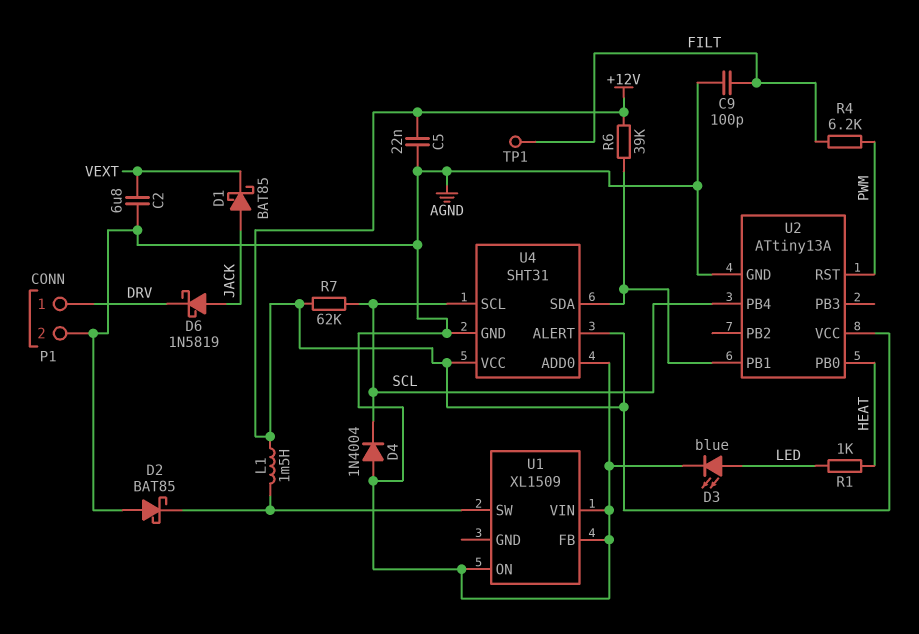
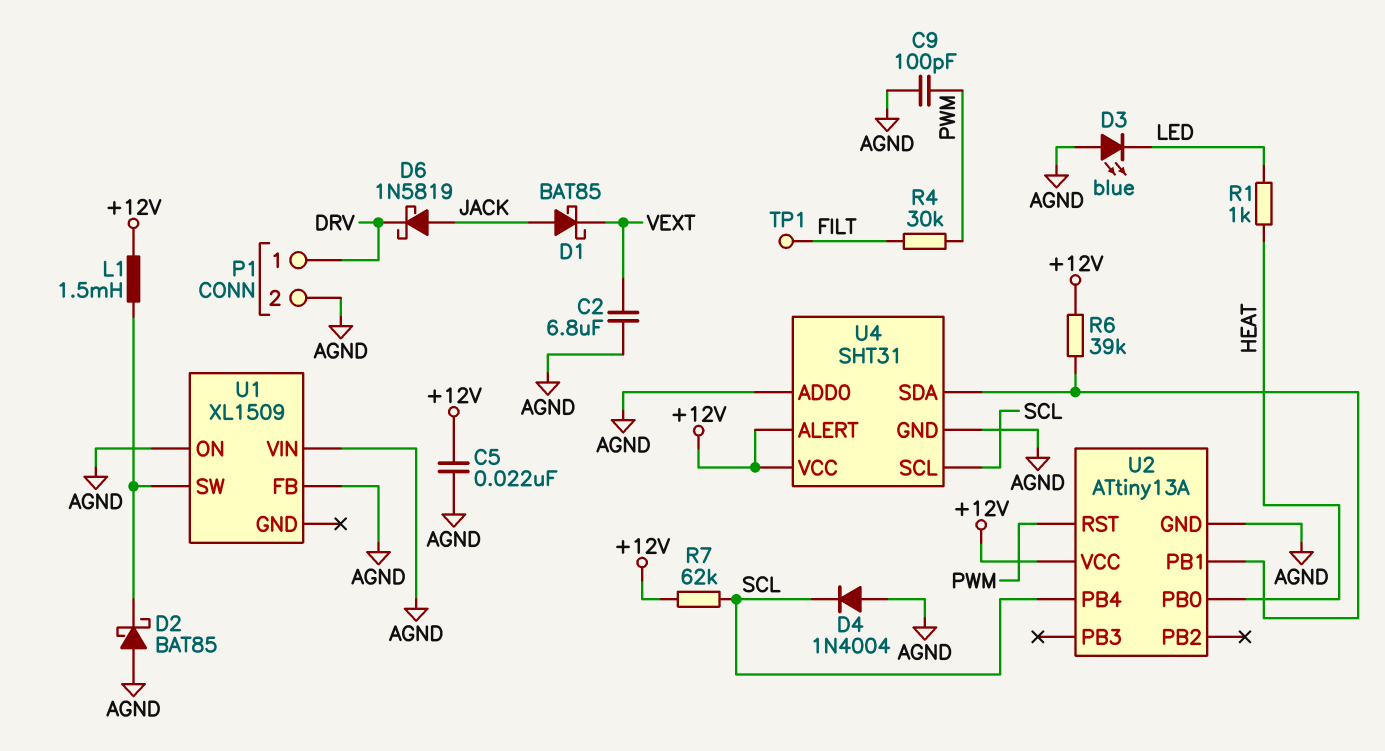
C9: 100pF (AGND, FILT) -> 100pF (AGND, PWM)
D3: LED blue (A LED, K AGND) -> LED blue (A AGND, K LED)
R4: 6.2k (FILT, PWM) -> 30k (FILT, PWM)

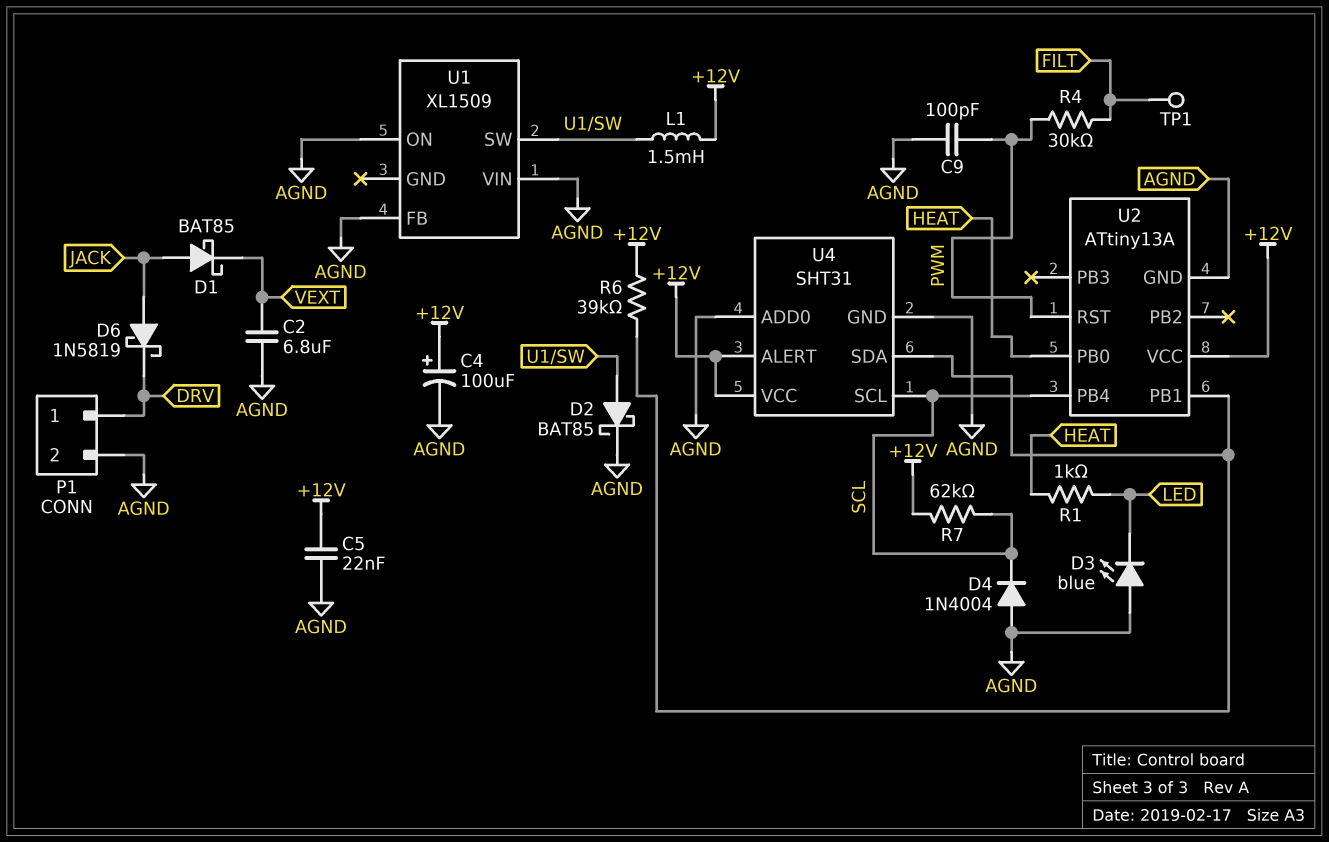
C4: none -> 100uF (plus +12V, minus AGND)
D2: schottky BAT85 (A AGND, K U1/SW) -> schottky BAT85 (A U1/SW, K AGND)

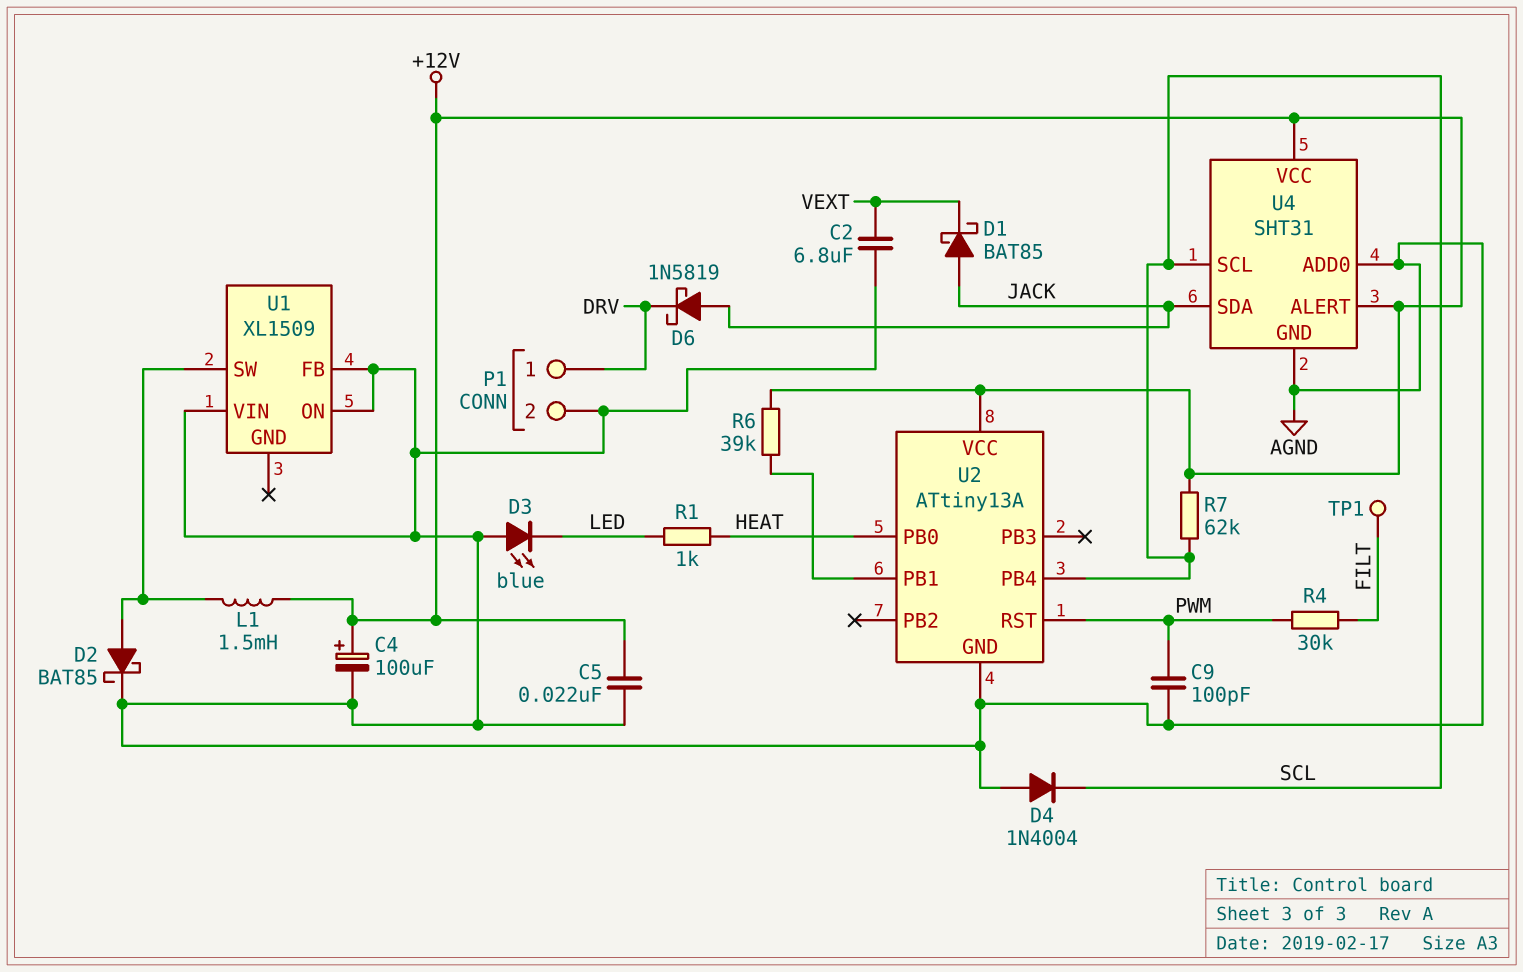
U4 pin SDA: U2/PB1 -> JACK

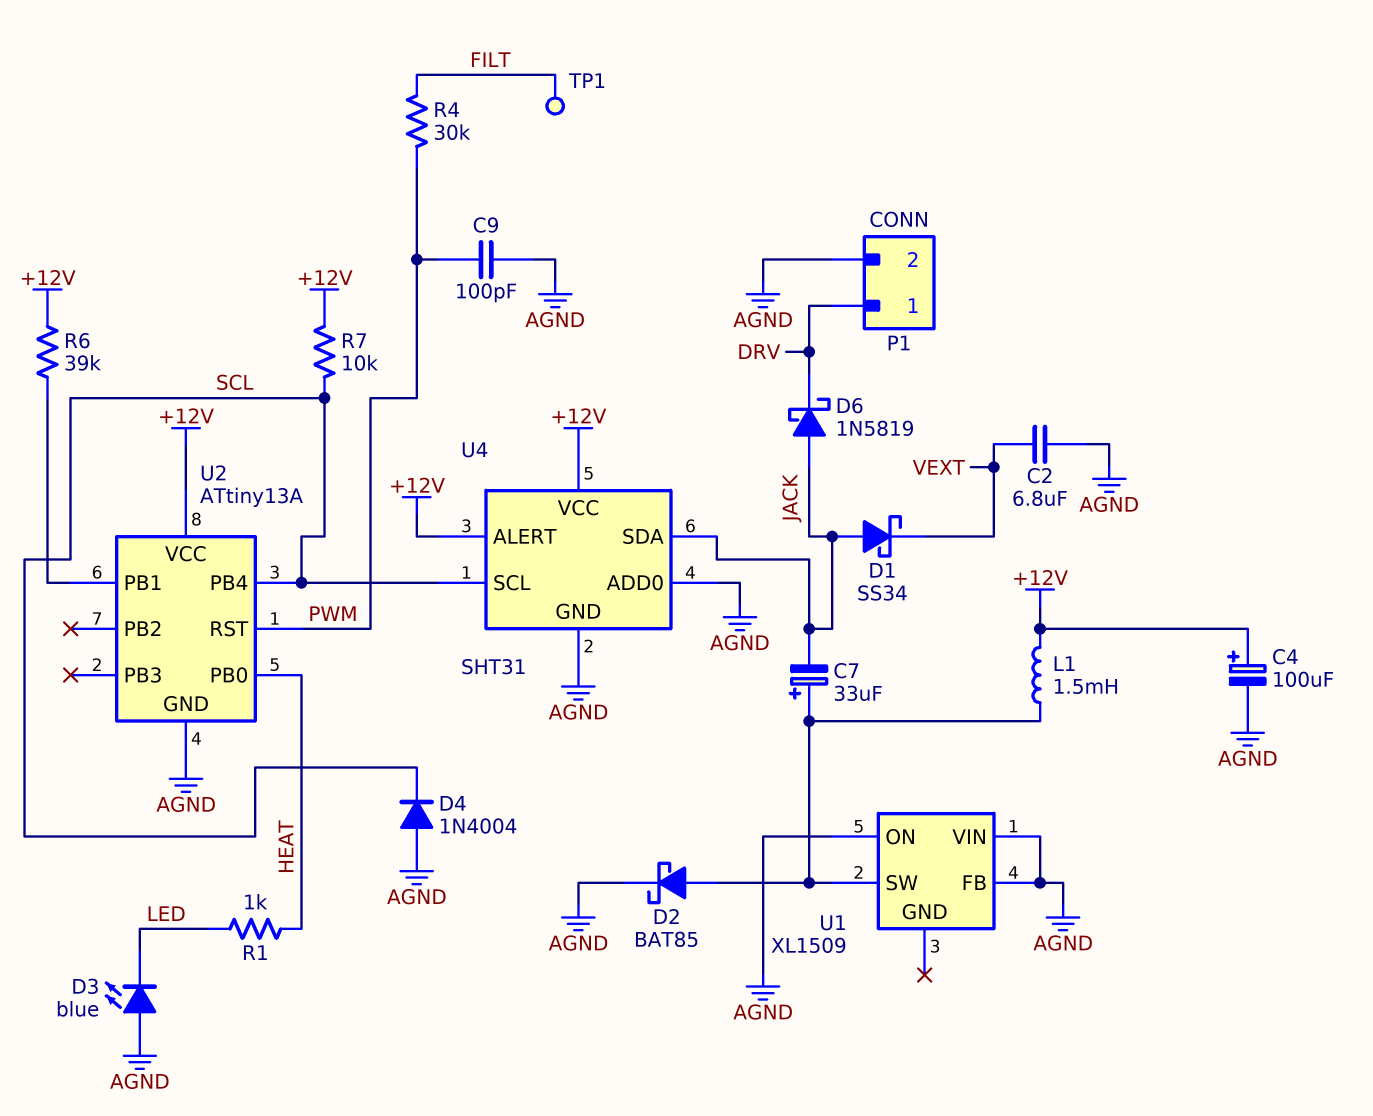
C5: 22nF (+12V, AGND) -> none
C7: none -> 33uF (plus U1/SW, minus JACK)
D1: schottky BAT85 (A JACK, K VEXT) -> schottky SS34 (A JACK, K VEXT)
R7: 62k (+12V, SCL) -> 10k (+12V, SCL)

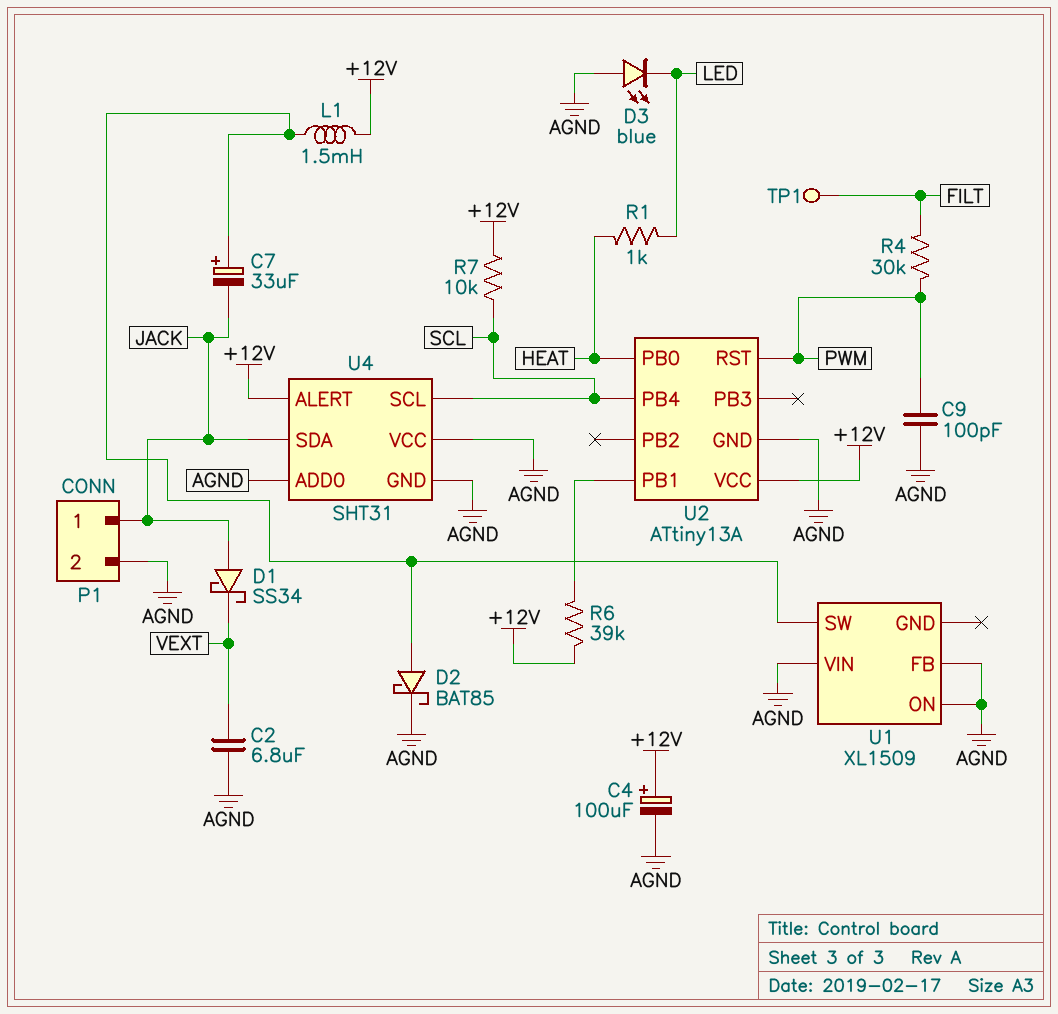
D4: diode 1N4004 (A AGND, K SCL) -> none
D6: schottky 1N5819 (A JACK, K DRV) -> none
P1 pin 1: DRV -> JACK
U4 pin VCC: +12V -> AGND

